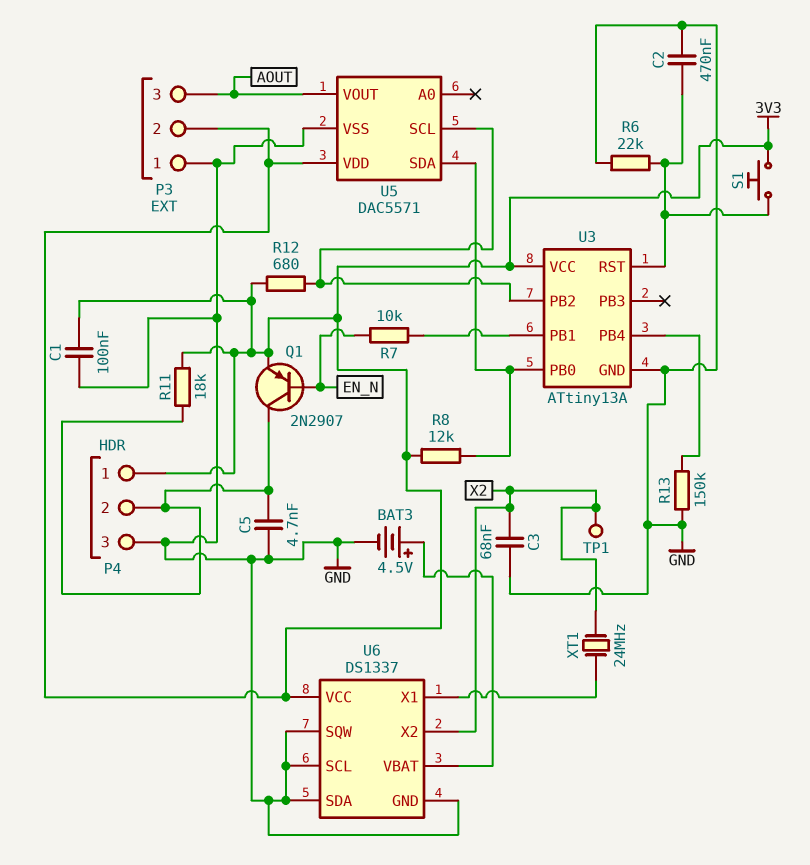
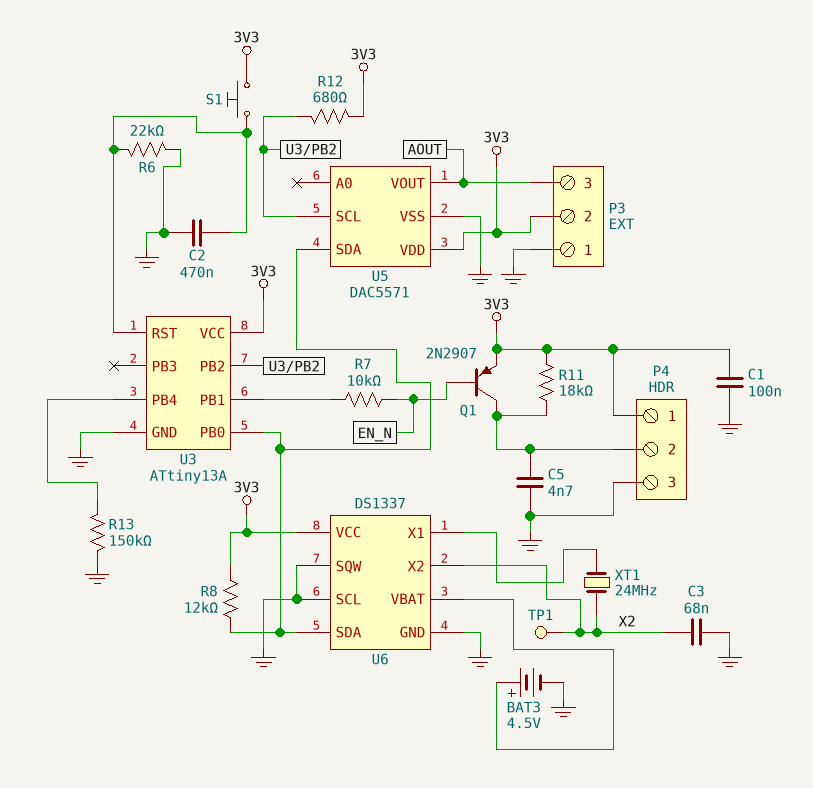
U6 pin SDA: GND -> U3/PB0

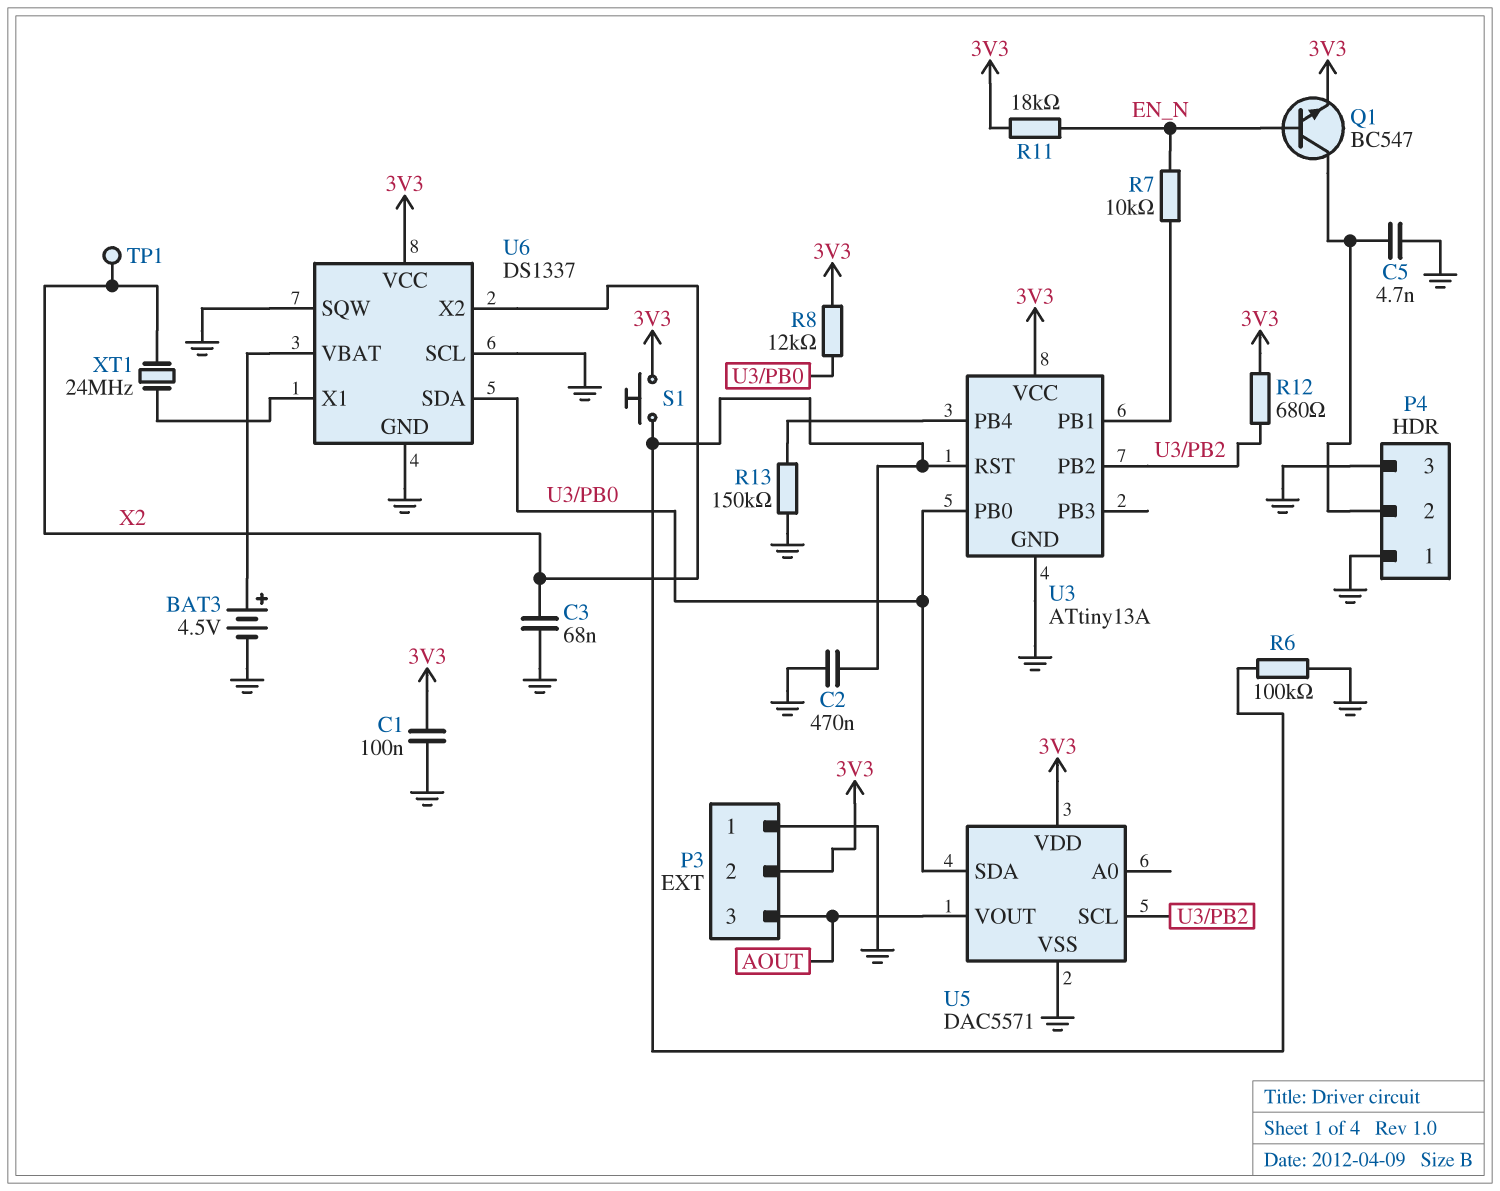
P4 pin 1: 3V3 -> GND
Q1: PNP 2N2907 (B EN_N, C P4/2, E 3V3) -> NPN BC547 (B EN_N, C P4/2, E 3V3)
R6: 22k (GND, U3/RST) -> 100k (GND, U3/RST)
R11: 18k (3V3, P4/2) -> 18k (3V3, EN_N)

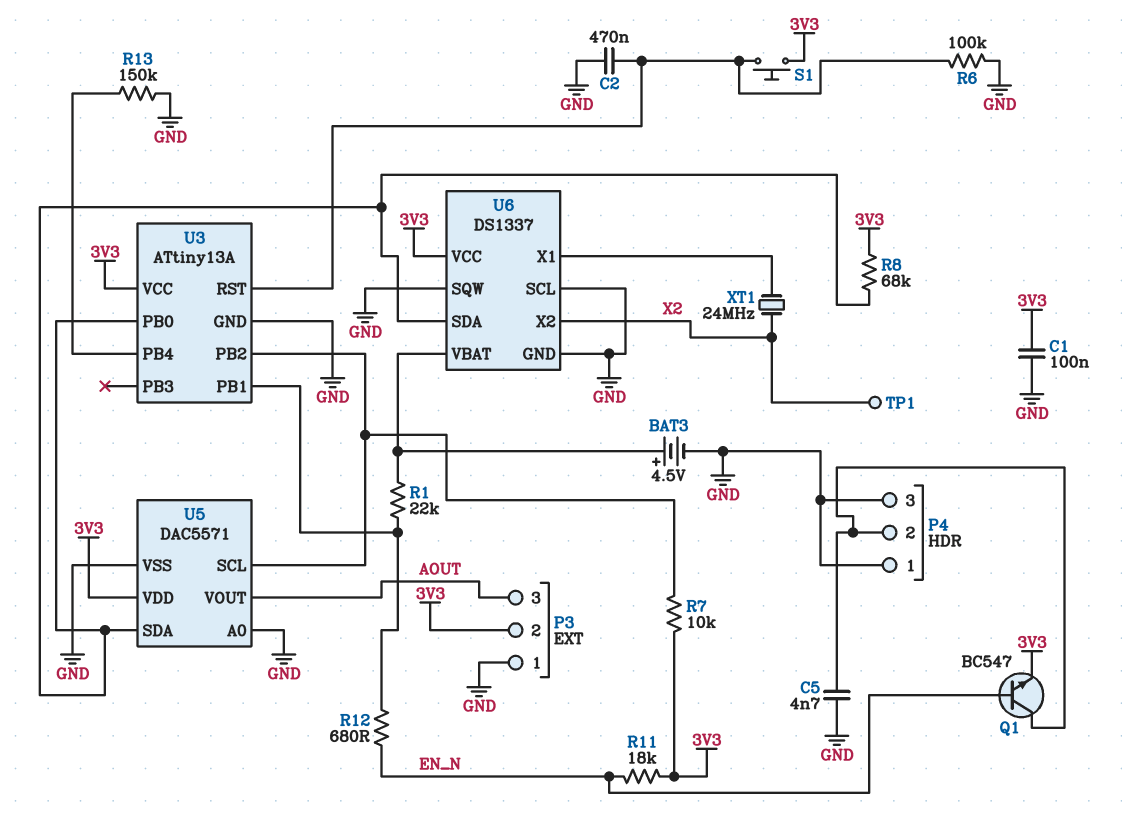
C3: 68nF (GND, X2) -> none
R1: none -> 22k (U3/PB1, U6/VBAT)
R7: 10k (EN_N, U3/PB1) -> 10k (3V3, U3/PB2)
R8: 12k (3V3, U3/PB0) -> 68k (3V3, U3/PB0)
R12: 680 (3V3, U3/PB2) -> 680 (EN_N, U3/PB1)
U5 pin A0: none -> GND

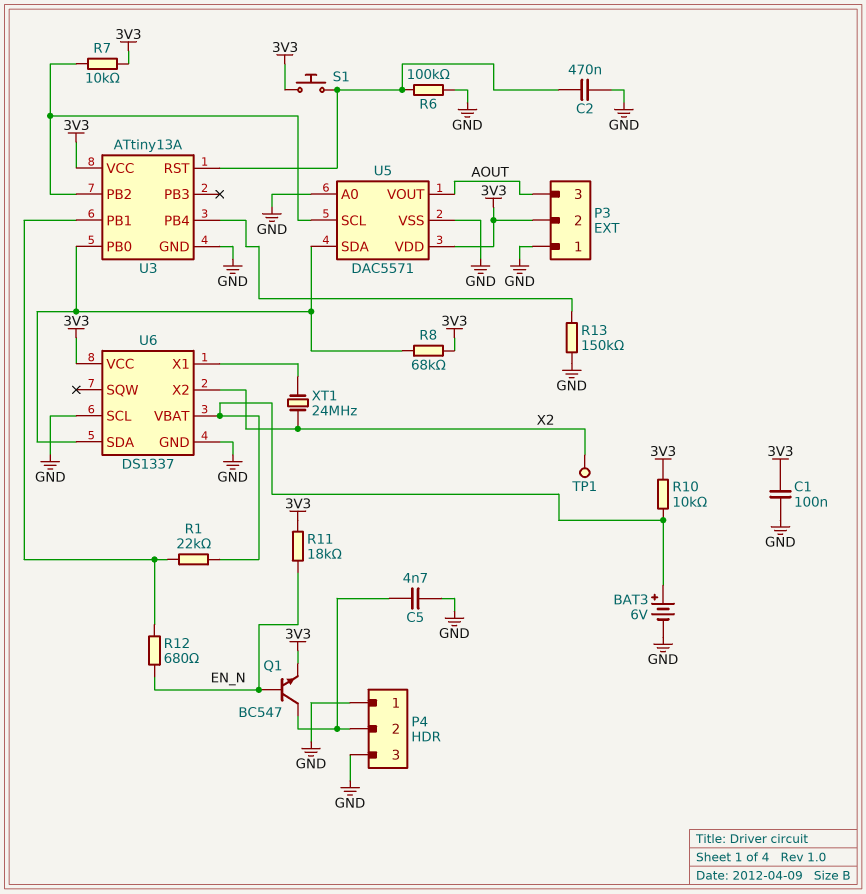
BAT3: 4.5V (plus U6/VBAT, minus GND) -> 6V (plus U6/VBAT, minus GND)
R10: none -> 10k (3V3, U6/VBAT)
U6 pin SQW: GND -> none

